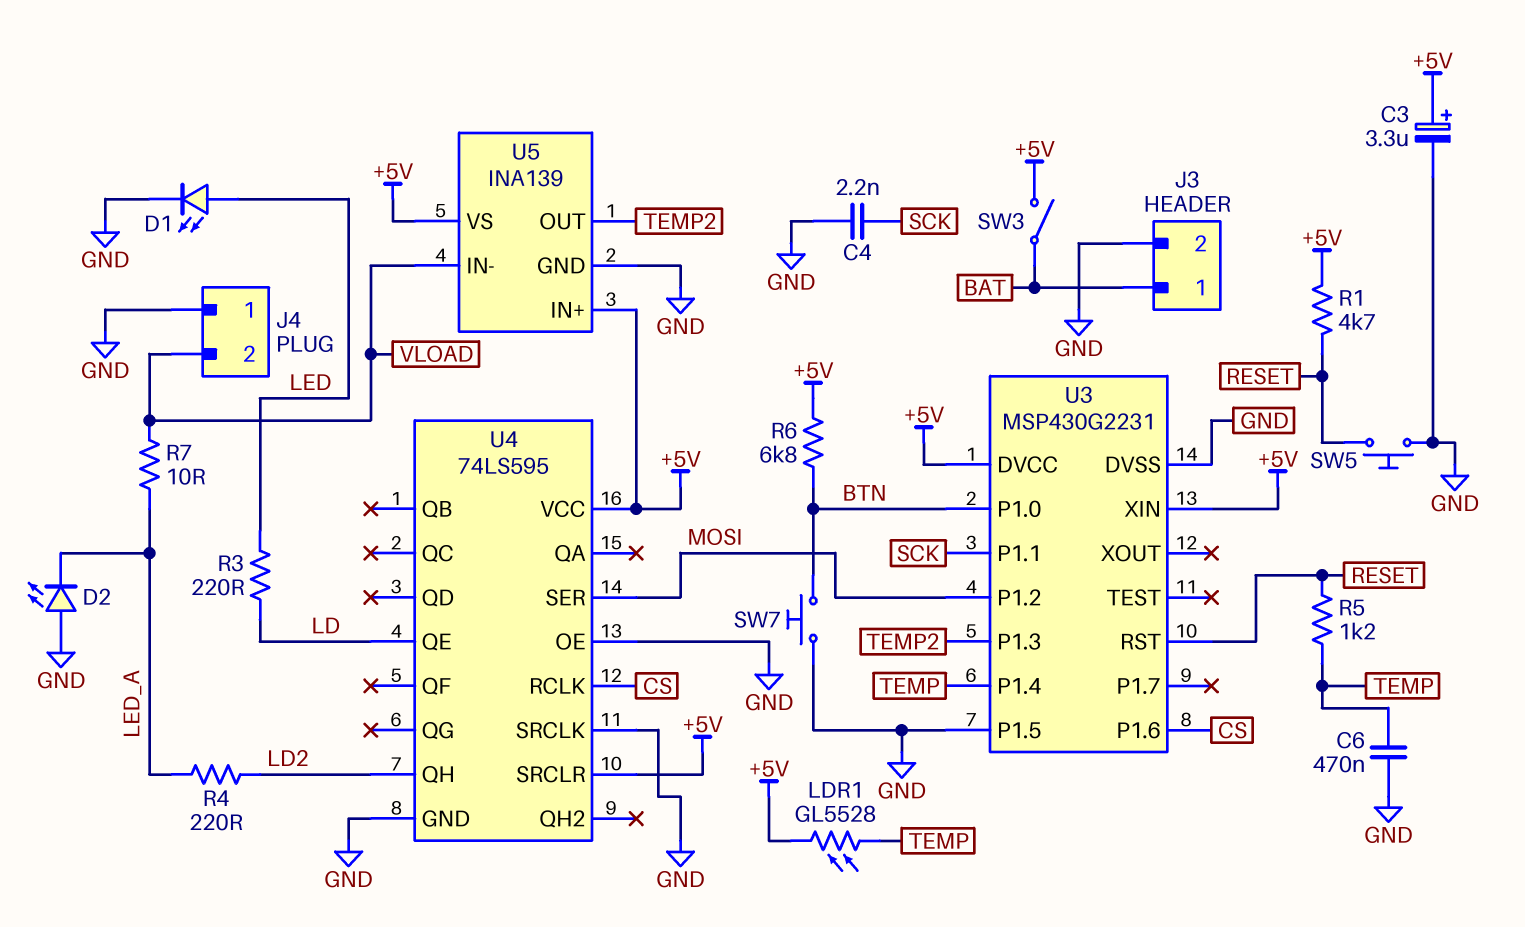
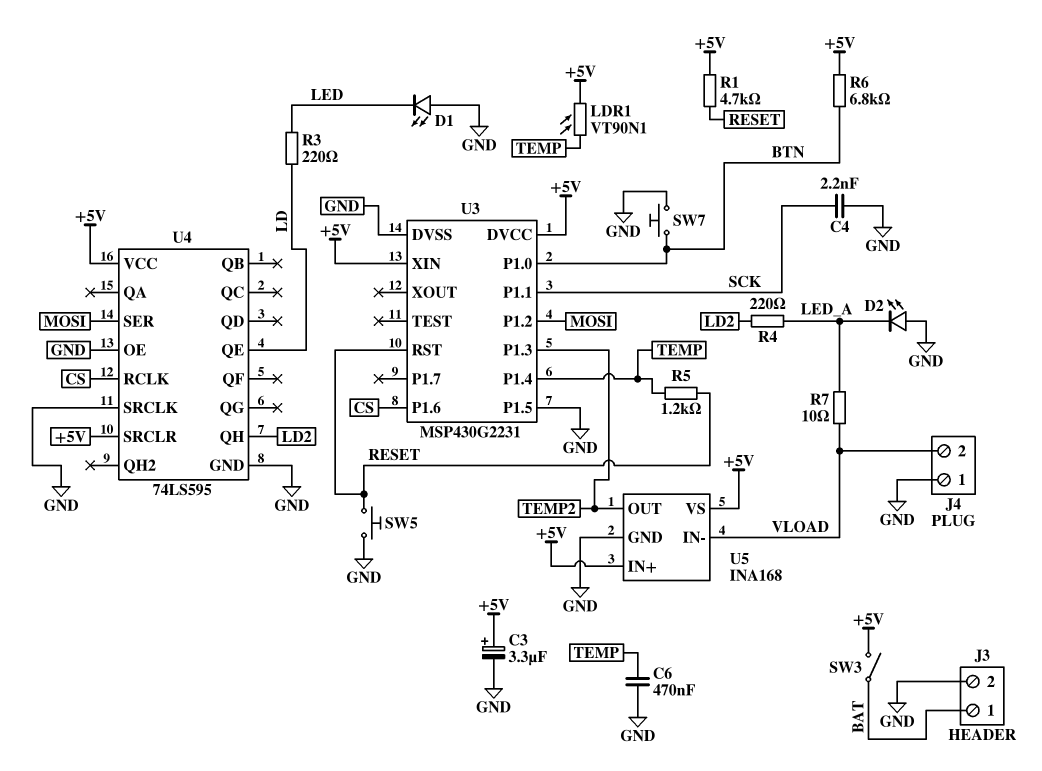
D1: LED (A LED, K GND) -> LED (A GND, K LED)
LDR1: GL5528 (+5V, TEMP) -> VT90N1 (+5V, TEMP)
U5: INA139 -> INA168

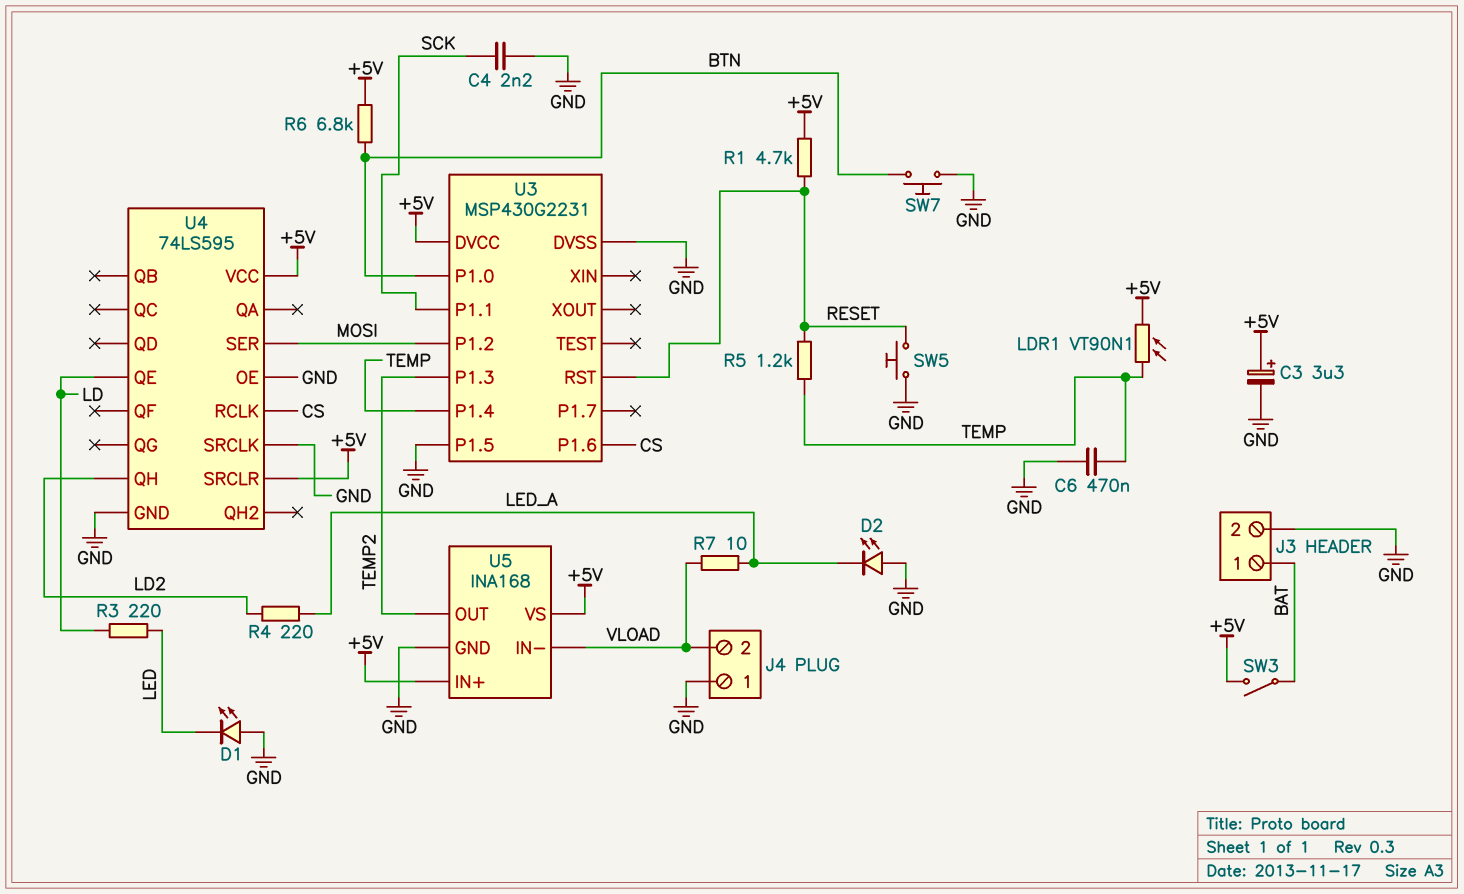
U3 pin XIN: +5V -> none

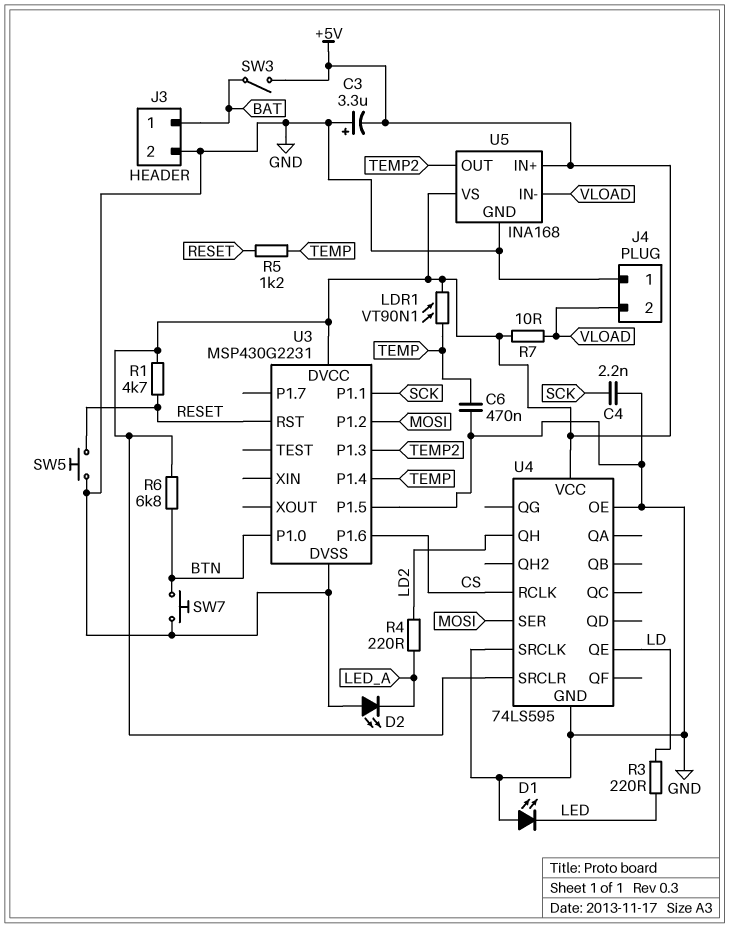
C3: 3.3uF (plus +5V, minus GND) -> 3.3uF (plus GND, minus +5V)
R7: 10 (LED_A, VLOAD) -> 10 (+5V, VLOAD)

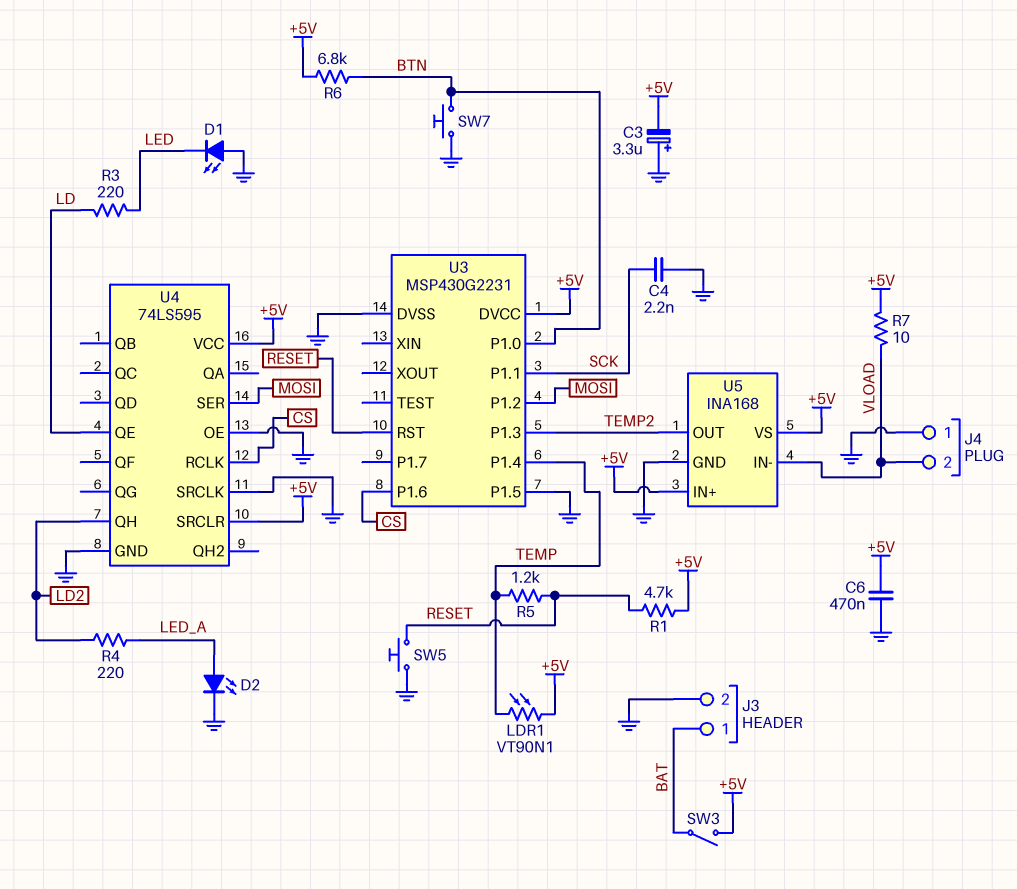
C6: 470nF (GND, TEMP) -> 470nF (+5V, GND)
D2: LED (A GND, K LED_A) -> LED (A LED_A, K GND)

